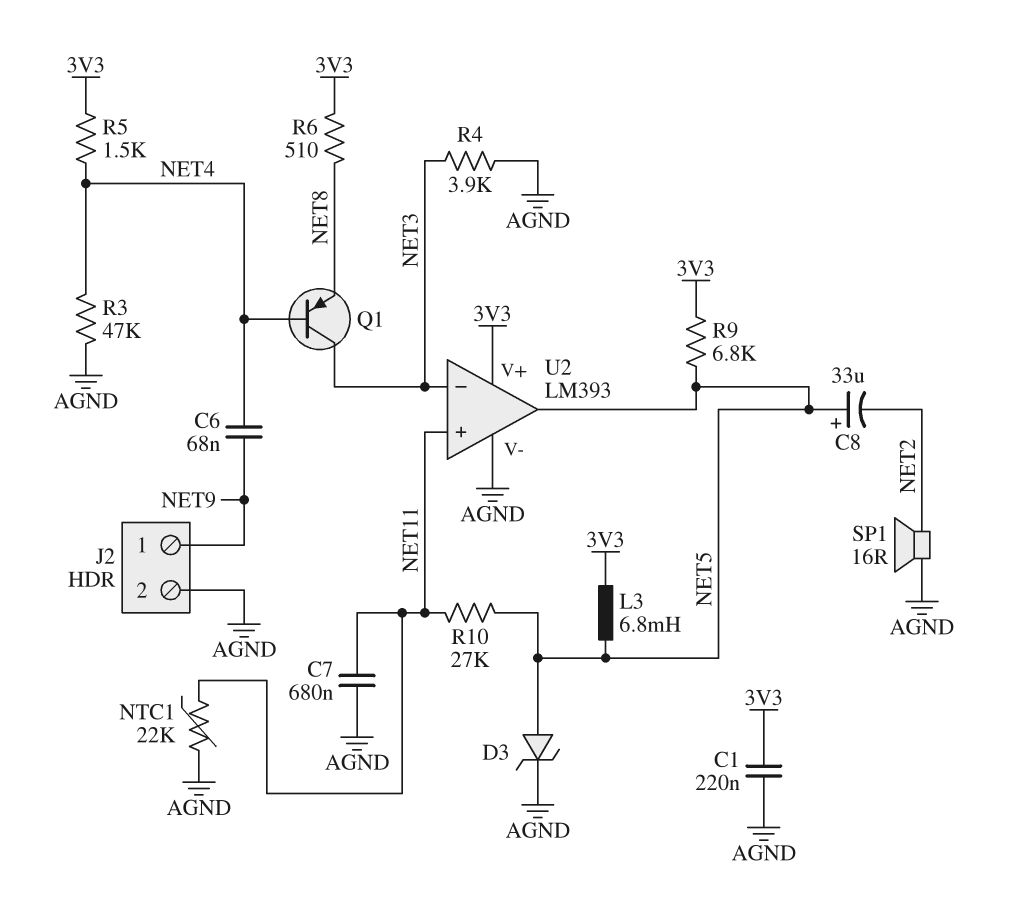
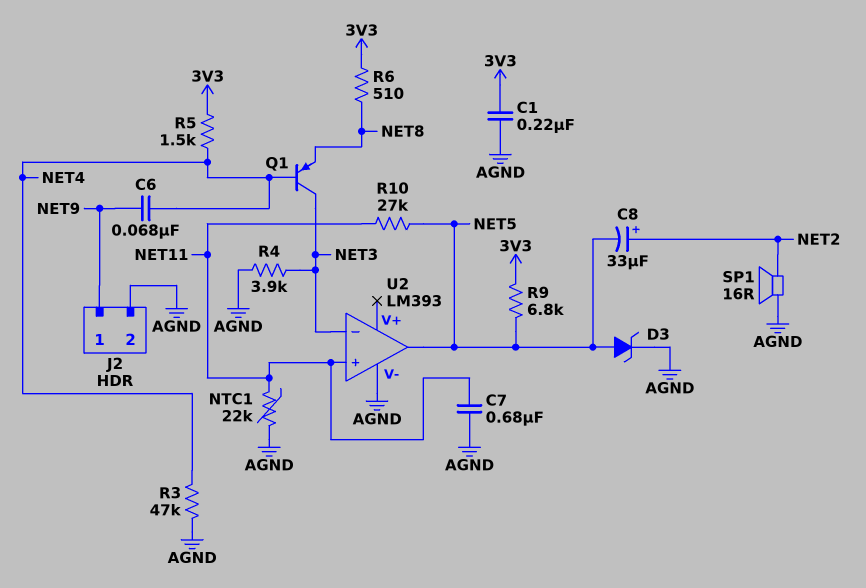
C8: 33uF (plus NET5, minus NET2) -> 33uF (plus NET2, minus NET5)
L3: 6.8mH (3V3, NET5) -> none
U2 pin V+: 3V3 -> none

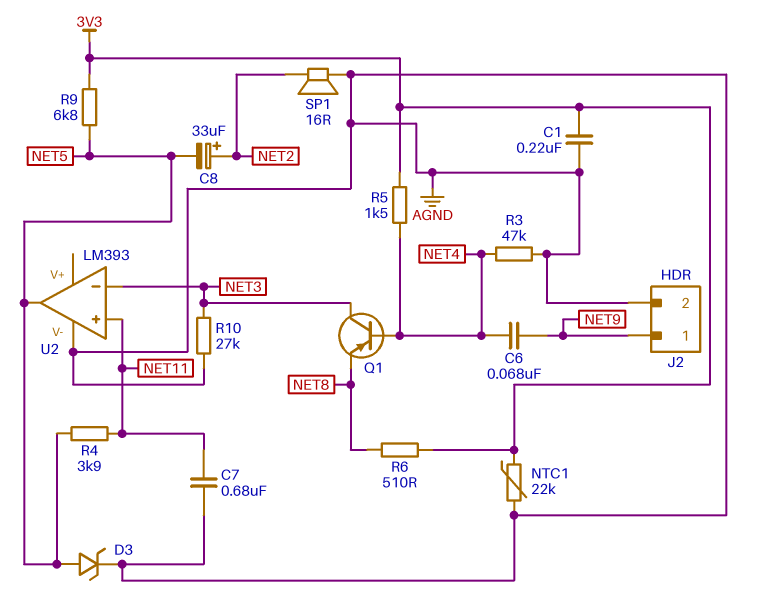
NTC1: 22k (AGND, NET11) -> 22k (3V3, AGND)
R4: 3.9k (AGND, NET3) -> 3.9k (NET5, NET11)
R10: 27k (NET5, NET11) -> 27k (AGND, NET3)

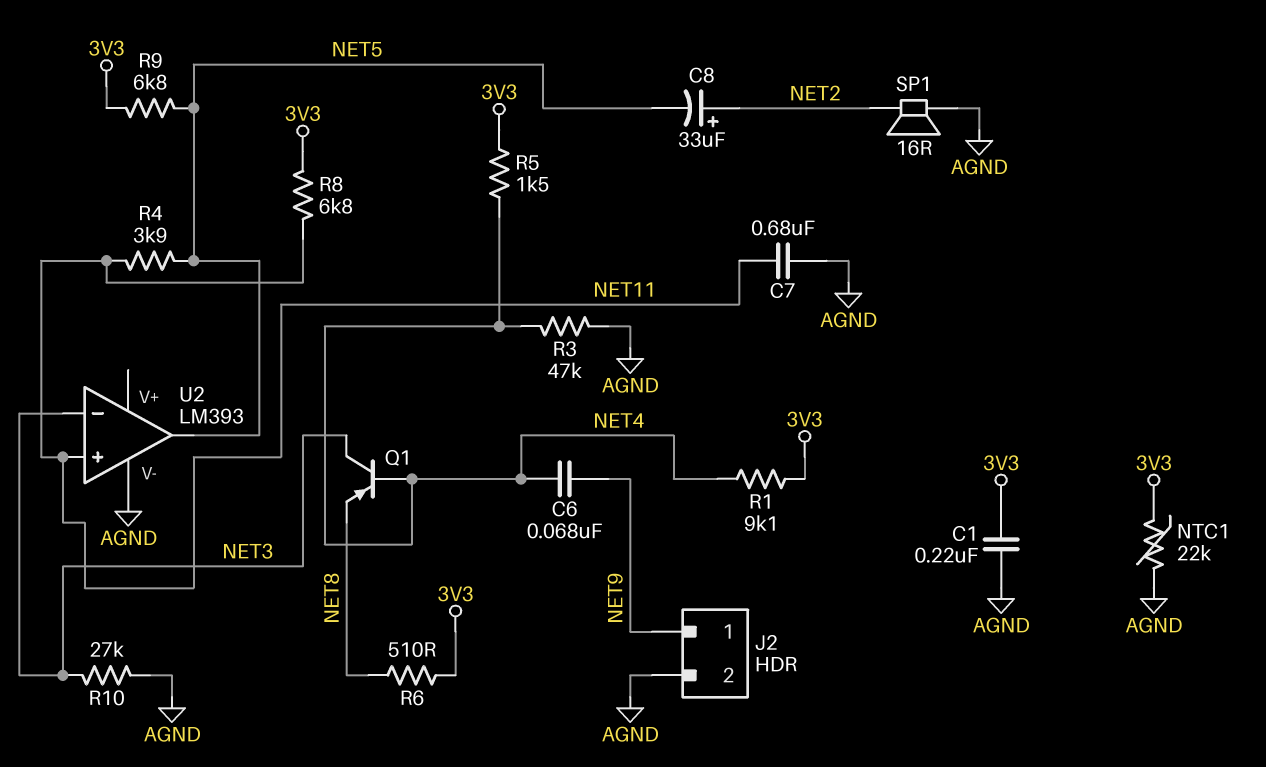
D3: zener (A NET5, K AGND) -> none
R1: none -> 9.1k (3V3, NET4)
R8: none -> 6.8k (3V3, NET11)

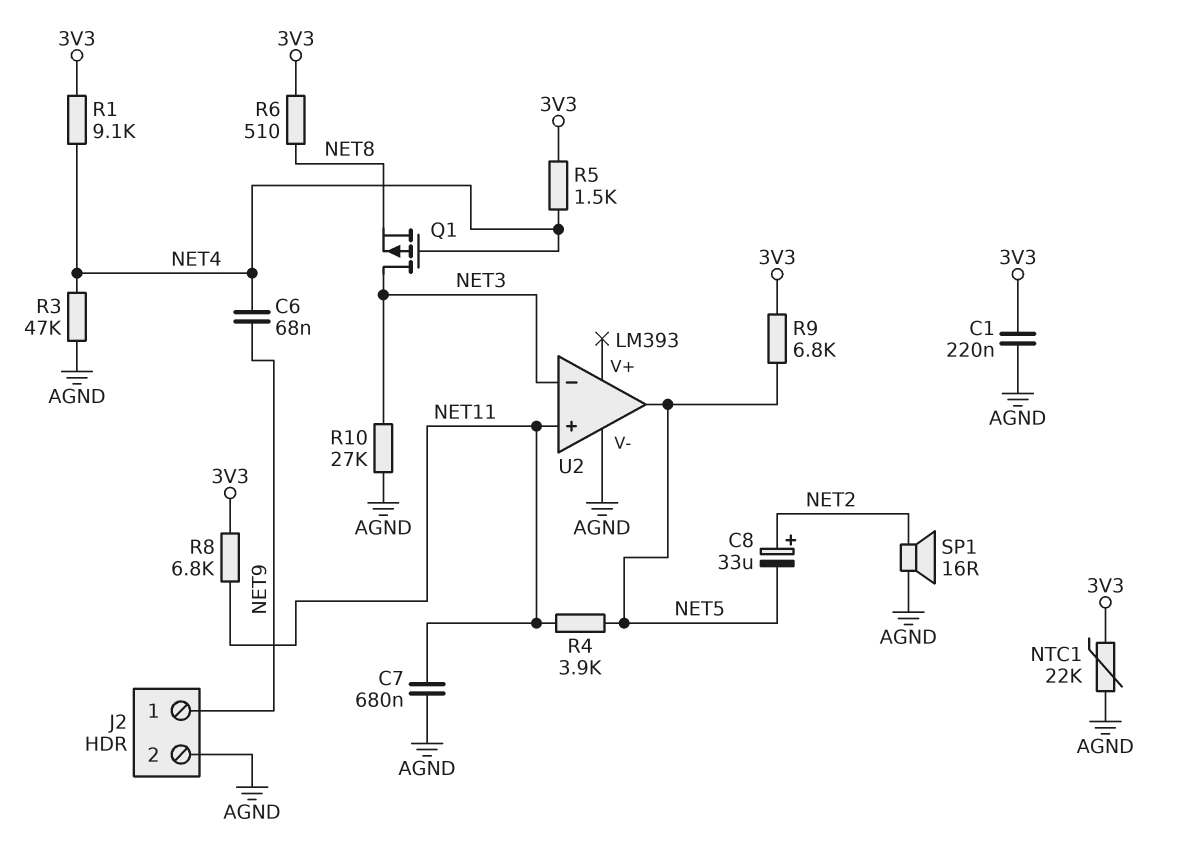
Q1: PNP (B NET4, C NET3, E NET8) -> PMOS (G NET4, D NET3, S NET8)

